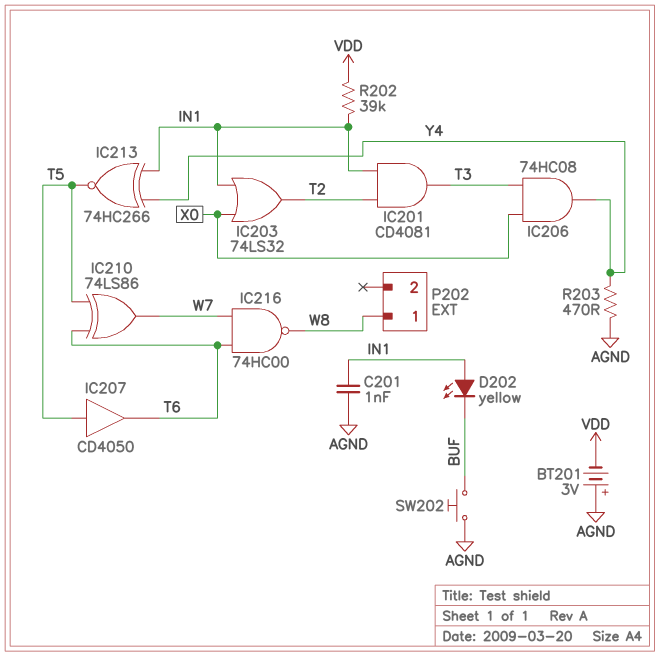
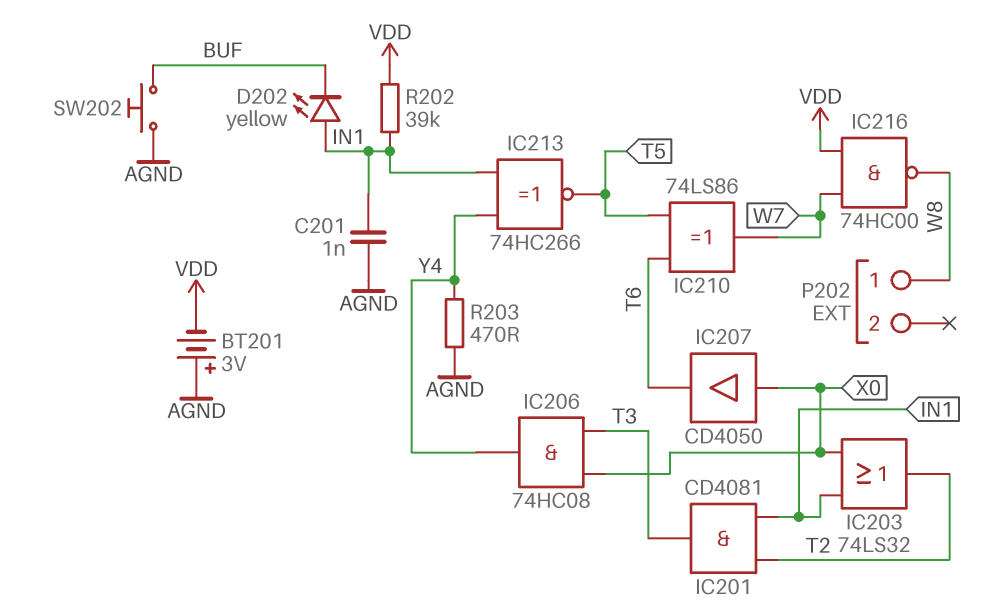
IC207: buffer CD4050 (in T5, out T6) -> buffer CD4050 (in X0, out T6)
IC216: NAND 74HC00 (in T6, in W7, out W8) -> NAND 74HC00 (in VDD, in W7, out W8)

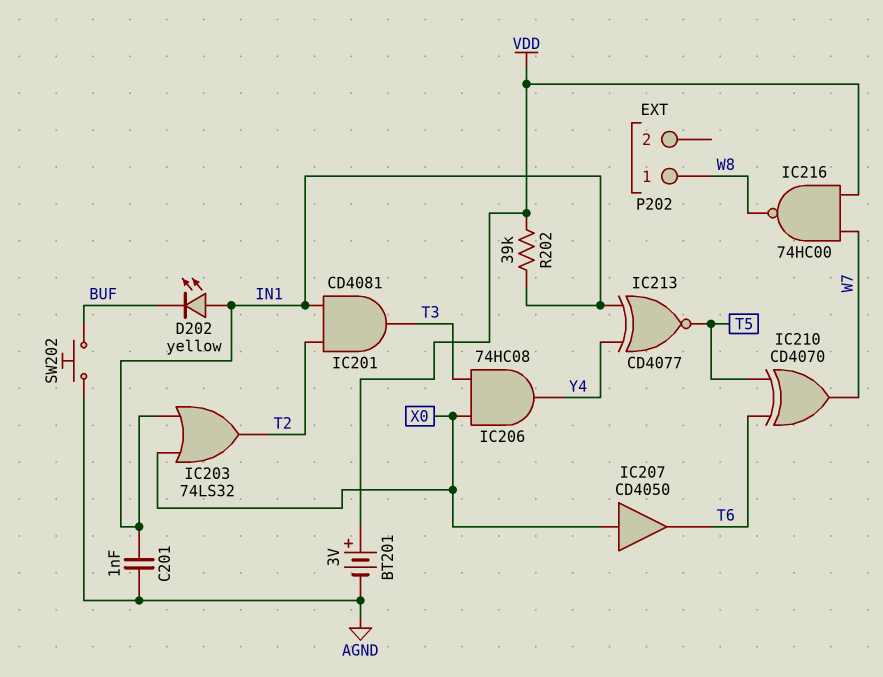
BT201: 3V (plus AGND, minus VDD) -> 3V (plus VDD, minus AGND)
IC210: XOR 74LS86 (in T5, in T6, out W7) -> XOR CD4070 (in T5, in T6, out W7)
IC213: XNOR 74HC266 (in IN1, in Y4, out T5) -> XNOR CD4077 (in IN1, in Y4, out T5)
R203: 470 (AGND, Y4) -> none

